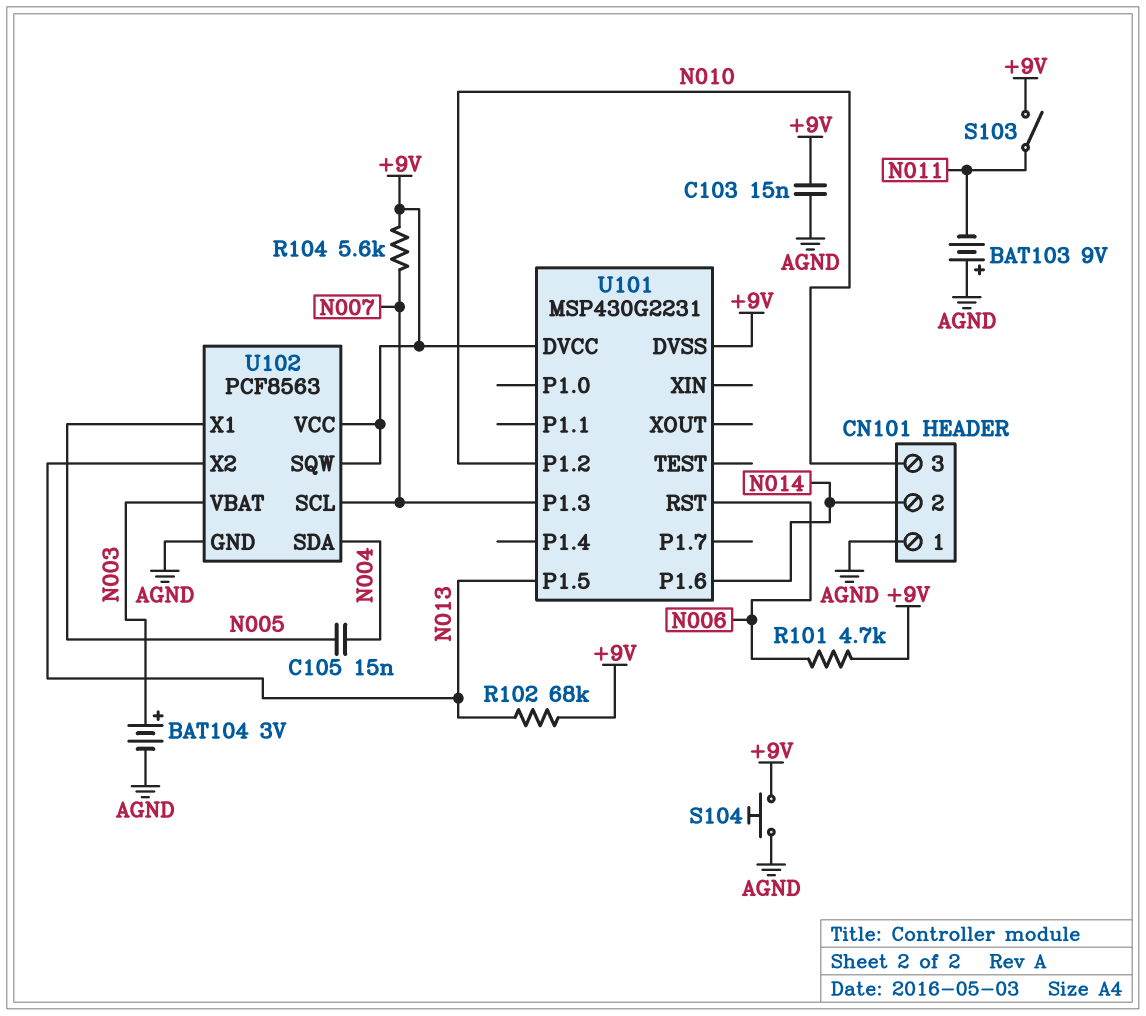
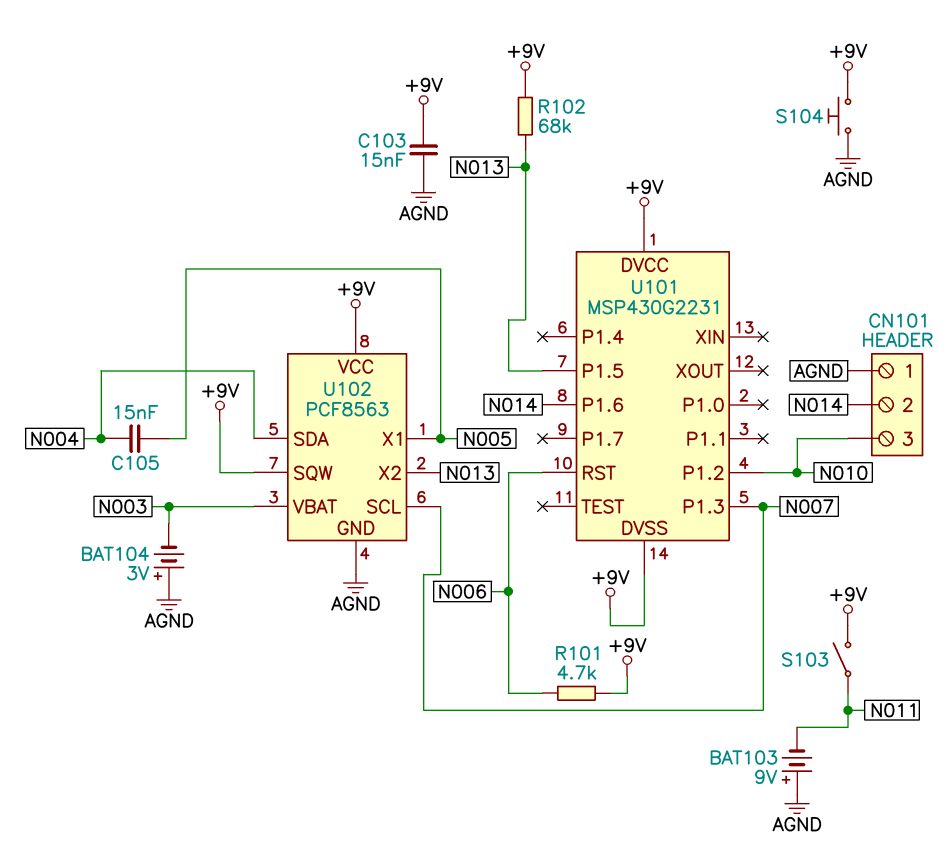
BAT104: 3V (plus N003, minus AGND) -> 3V (plus AGND, minus N003)
R104: 5.6k (+9V, N007) -> none

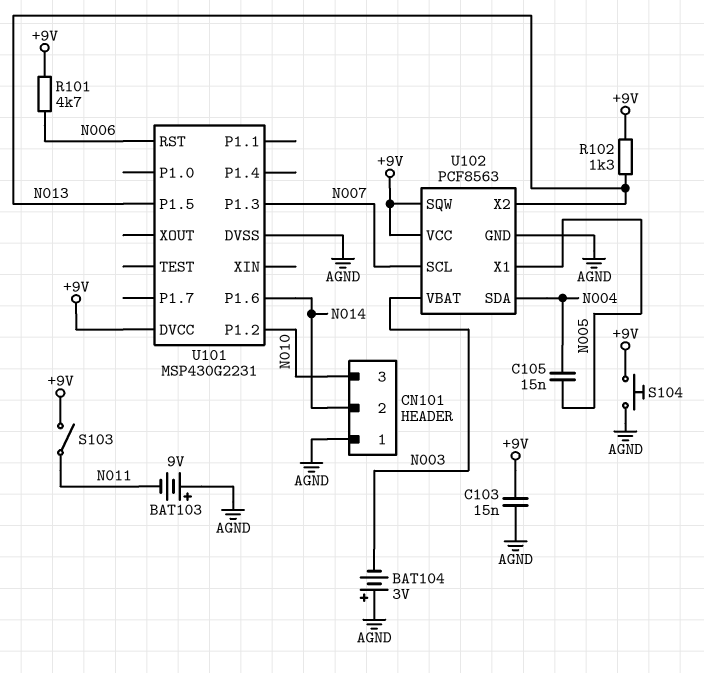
R102: 68k (+9V, N013) -> 1.3k (+9V, N013)
U101 pin DVSS: +9V -> AGND

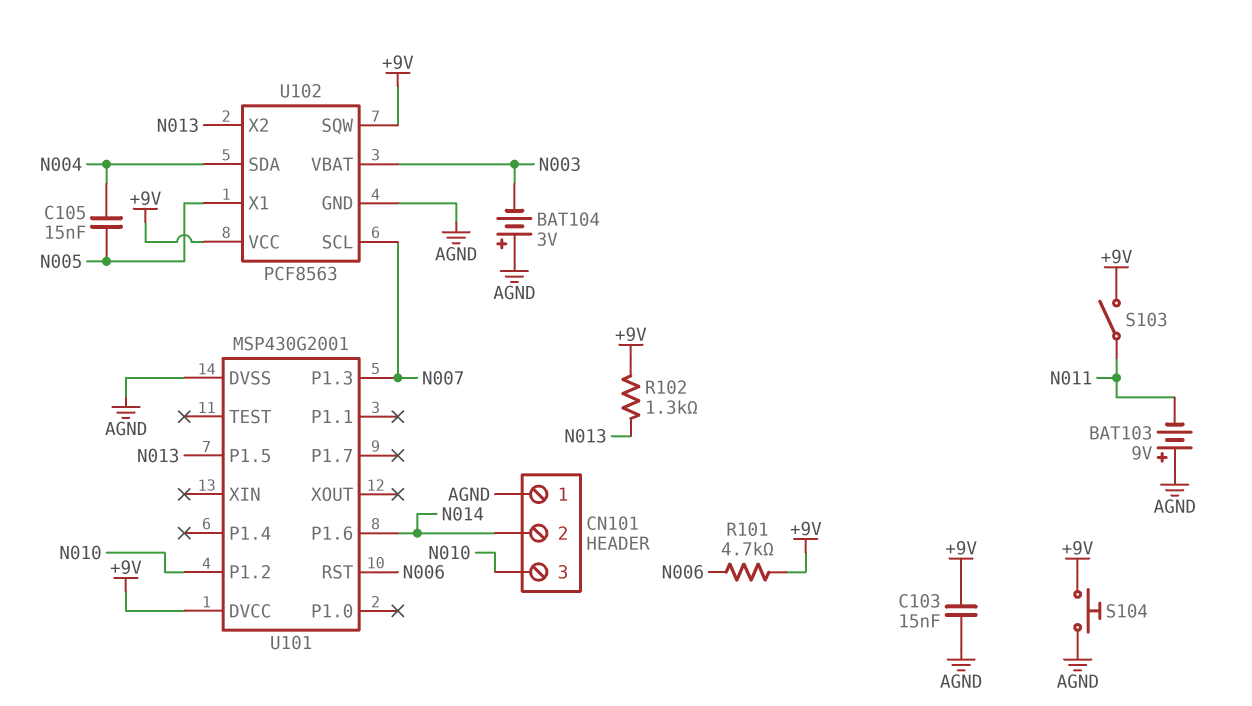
U101: MSP430G2231 -> MSP430G2001

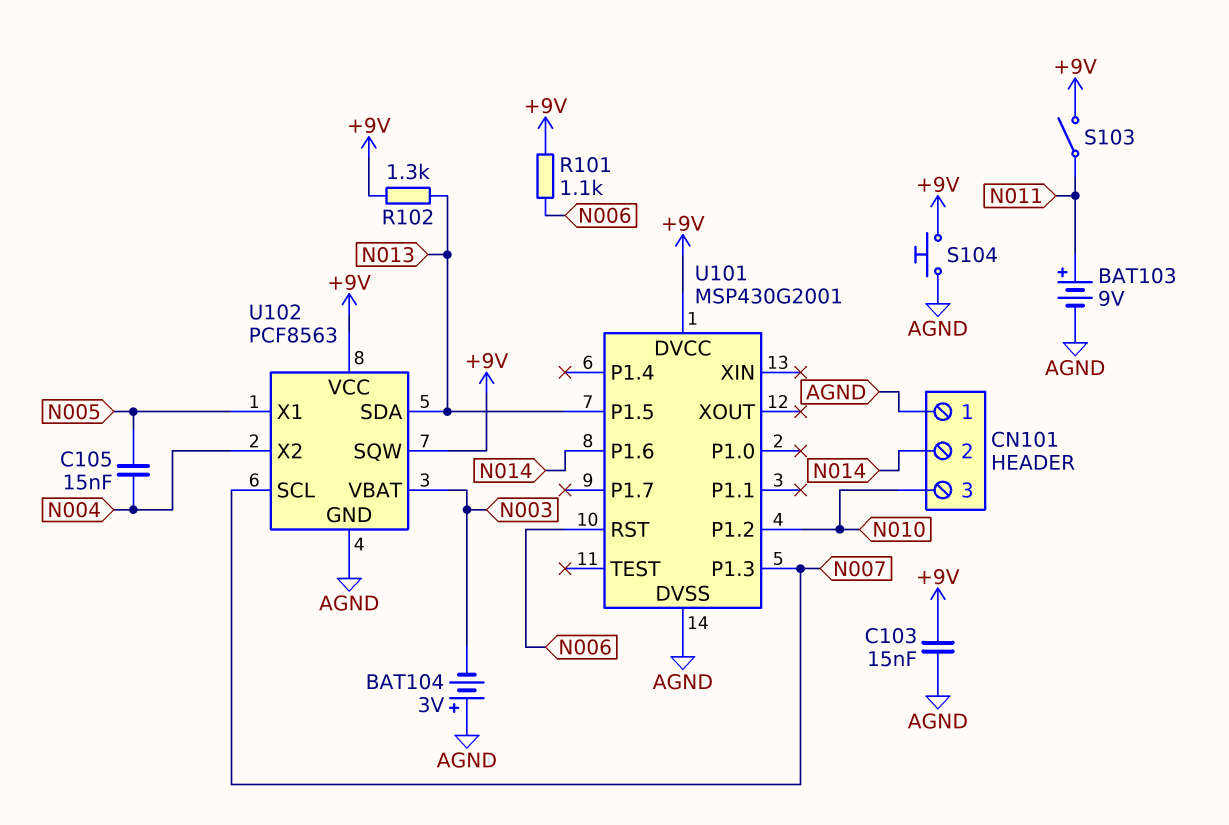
BAT103: 9V (plus AGND, minus N011) -> 9V (plus N011, minus AGND)
R101: 4.7k (+9V, N006) -> 1.1k (+9V, N006)
U102 pin SDA: N004 -> N013
U102 pin X2: N013 -> N004

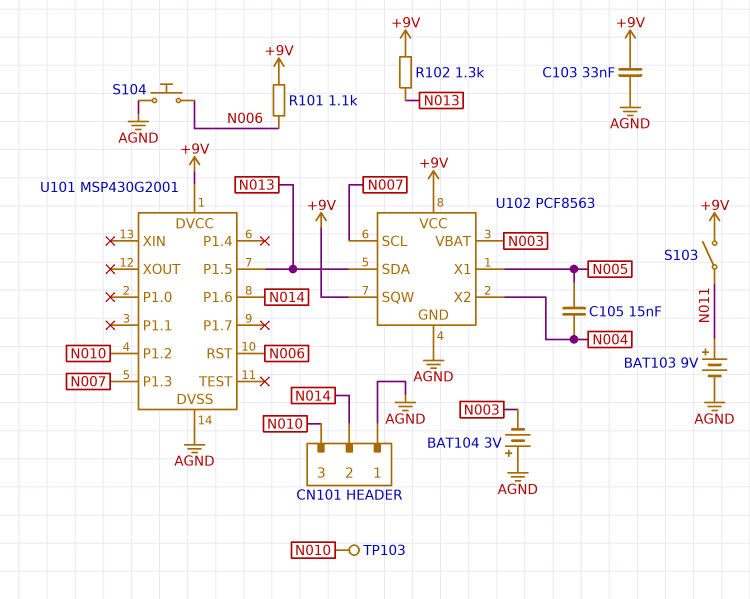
C103: 15nF (+9V, AGND) -> 33nF (+9V, AGND)
S104: button (+9V, AGND) -> button (AGND, N006)
TP103: none -> test point (N010)

